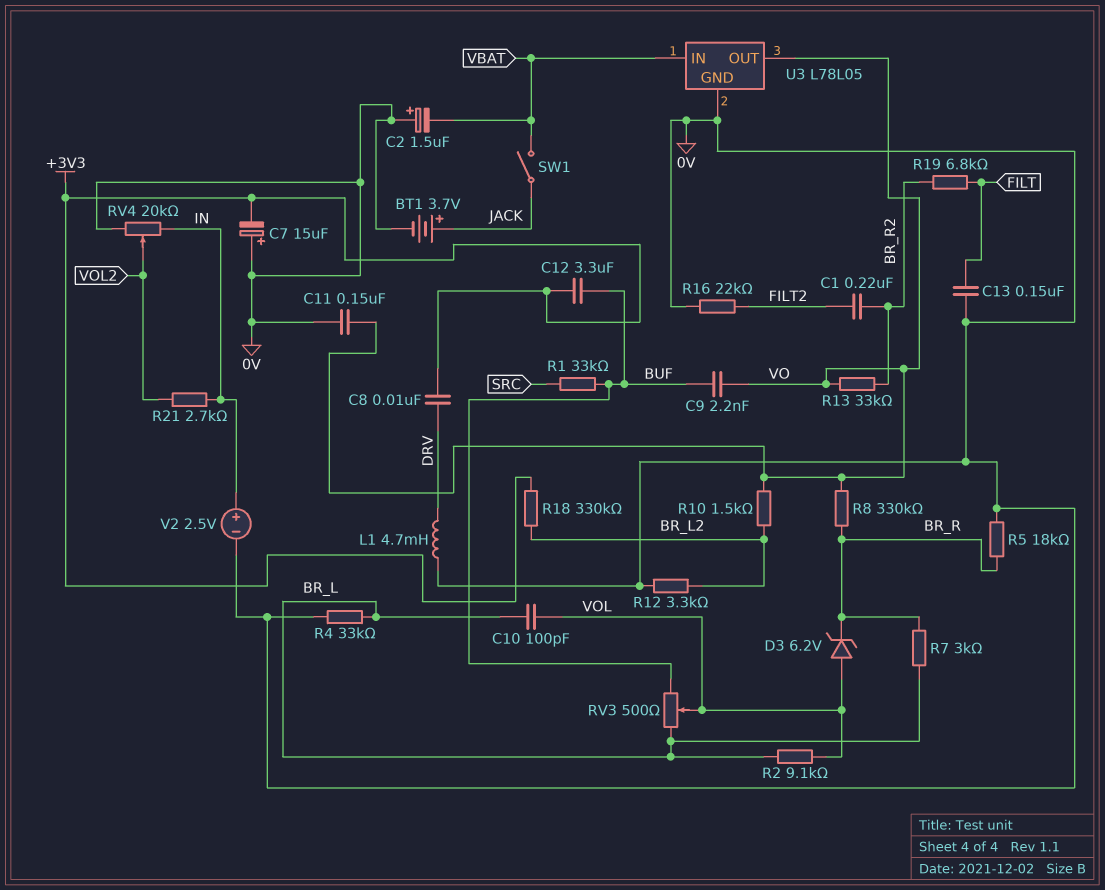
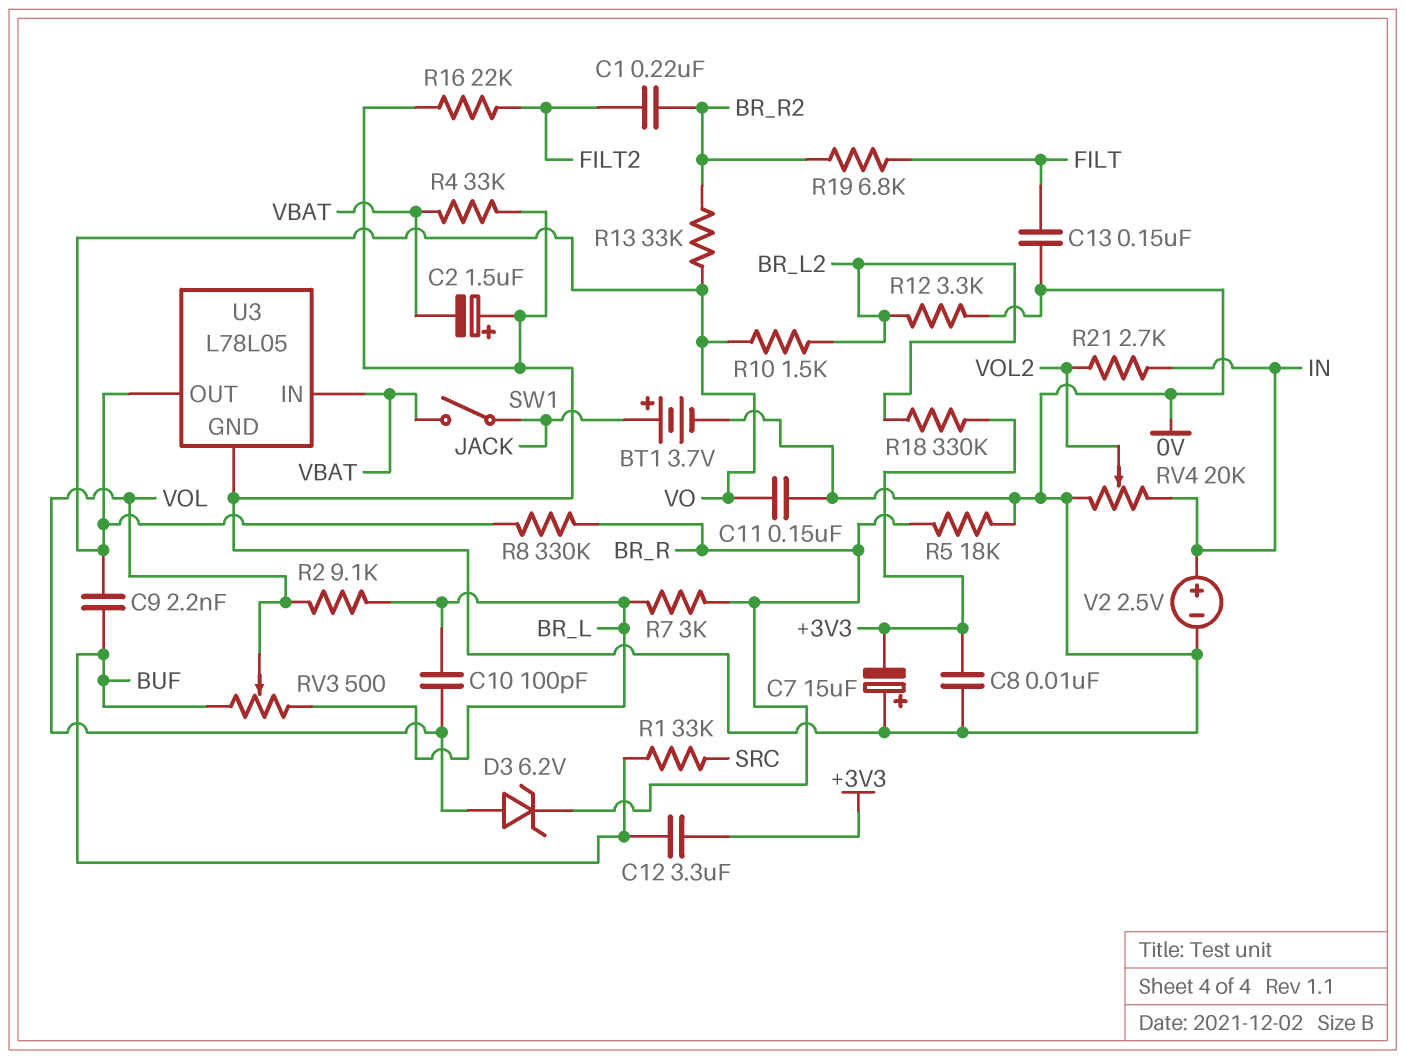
C8: 10nF (+3V3, DRV) -> 10nF (+3V3, 0V)
L1: 4.7mH (0V, DRV) -> none
R4: 33k (0V, BR_L) -> 33k (0V, VBAT)

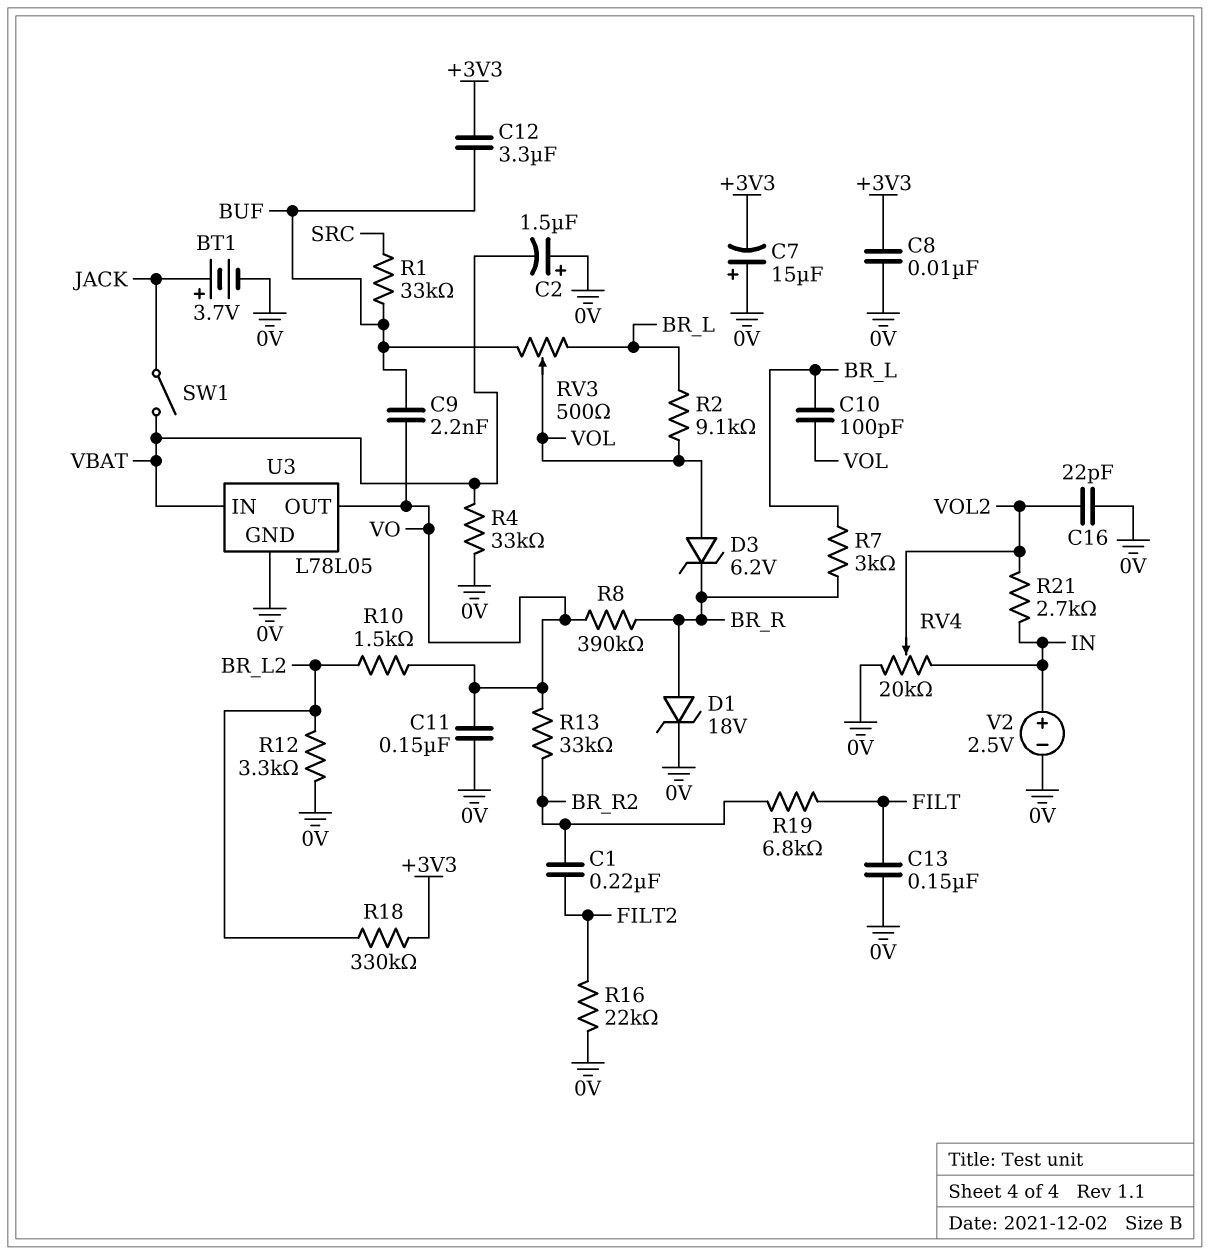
C16: none -> 22pF (0V, VOL2)
D1: none -> zener 18V (A BR_R, K 0V)
R5: 18k (0V, BR_R) -> none
R8: 330k (BR_R, VO) -> 390k (BR_R, VO)

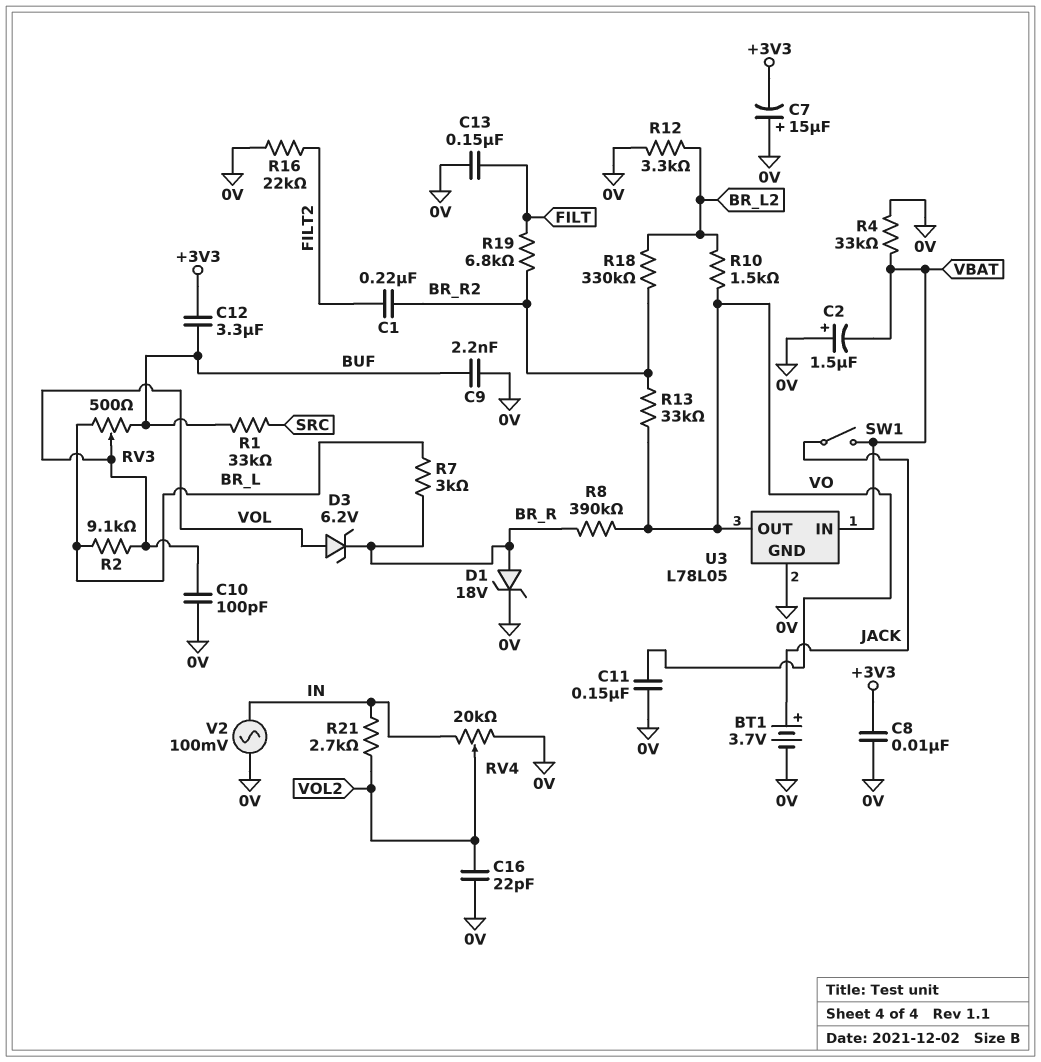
C9: 2.2nF (BUF, VO) -> 2.2nF (0V, BUF)
C10: 100pF (BR_L, VOL) -> 100pF (0V, VOL)
R18: 330k (+3V3, BR_L2) -> 330k (BR_L2, BR_R2)
V2: 2.5V (plus IN, minus 0V) -> AC 100mV (0V, IN)

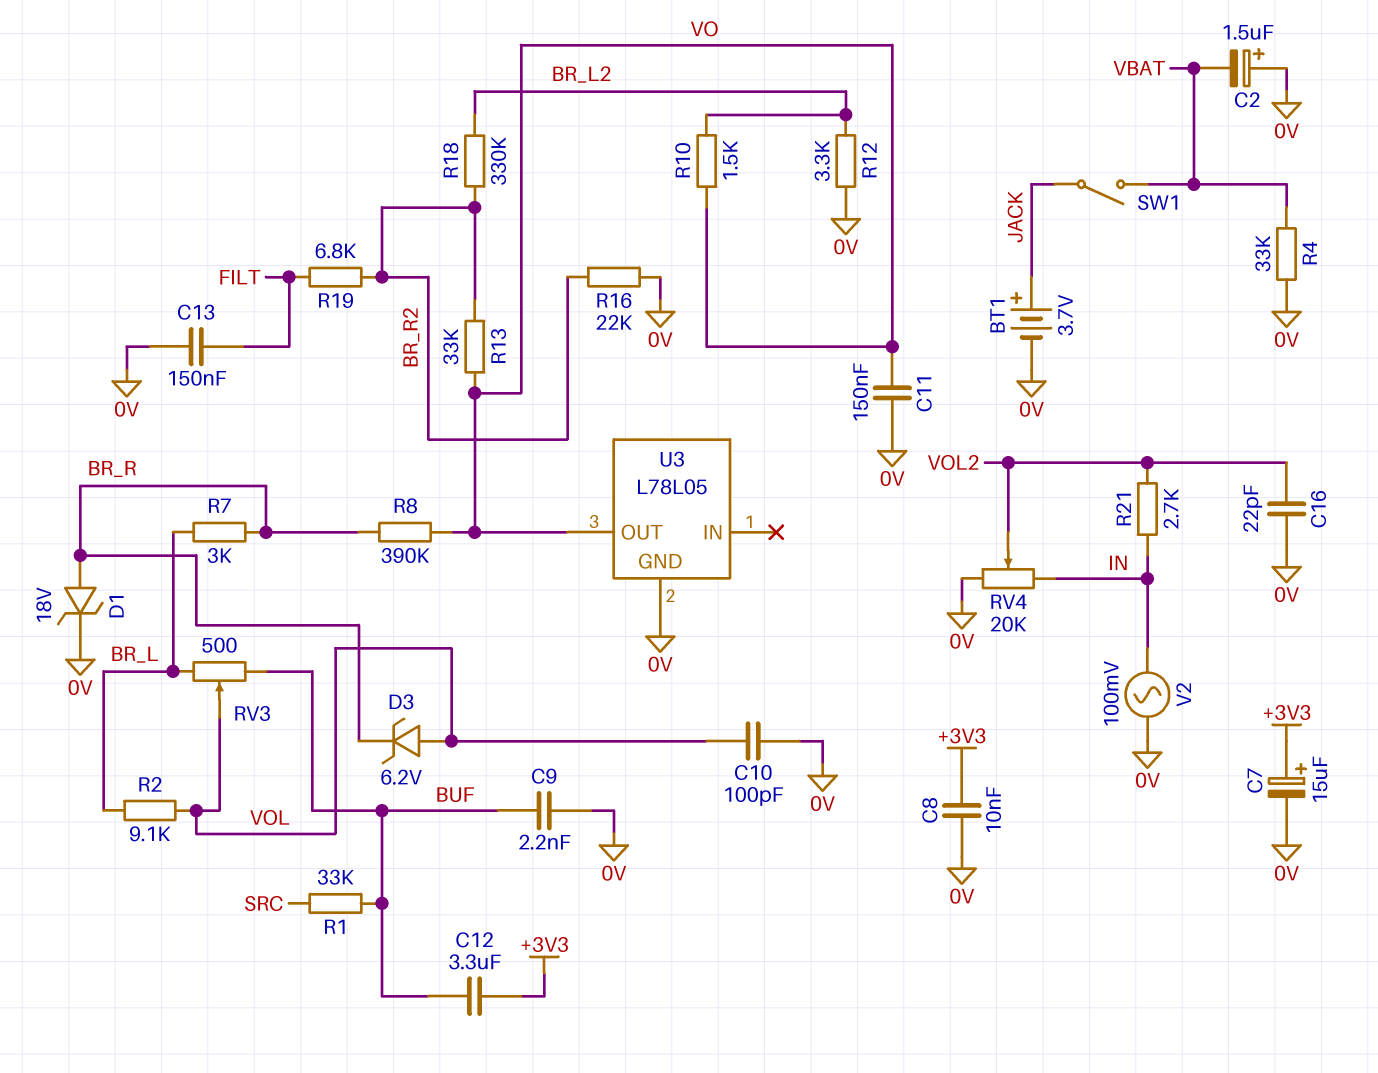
C1: 220nF (BR_R2, FILT2) -> none
C7: 15uF (plus 0V, minus +3V3) -> 15uF (plus +3V3, minus 0V)
R16: 22k (0V, FILT2) -> 22k (0V, BR_R2)
U3 pin IN: VBAT -> none

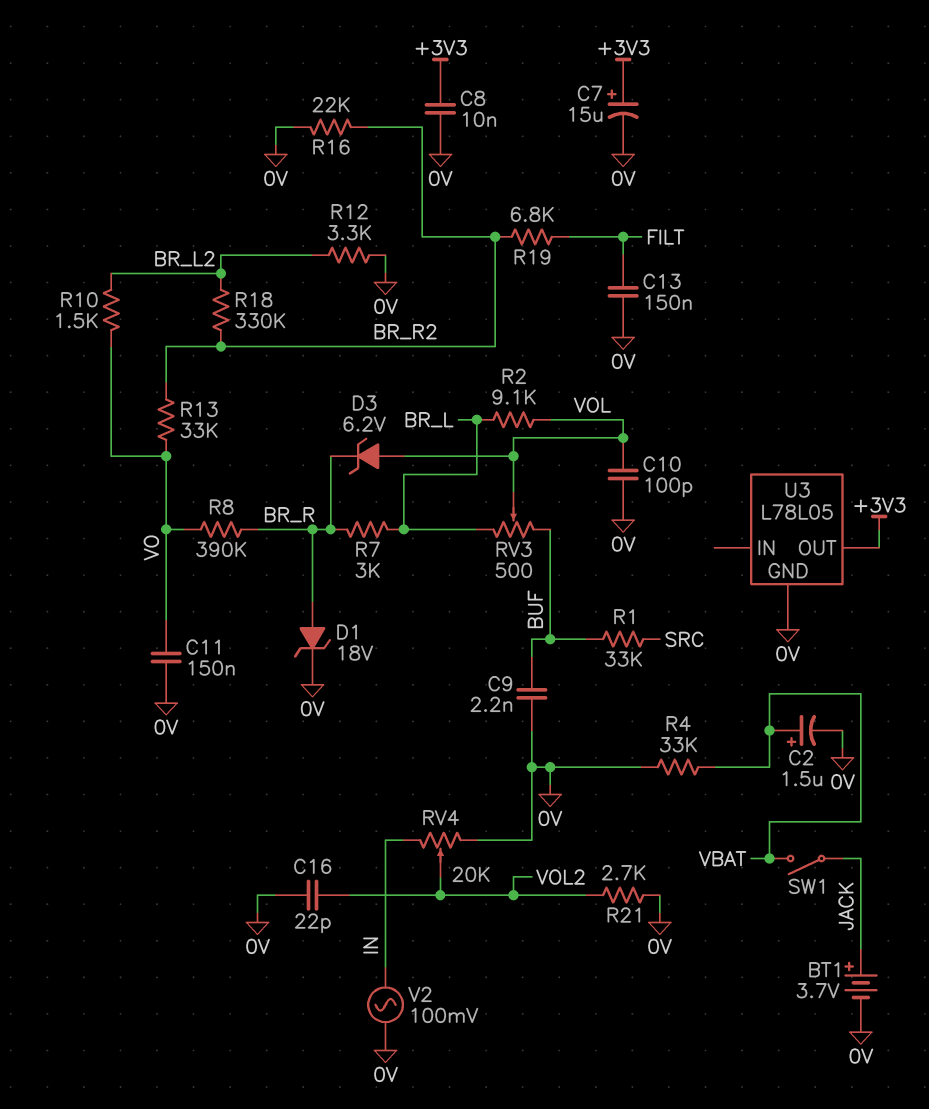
C2: 1.5uF (plus 0V, minus VBAT) -> 1.5uF (plus VBAT, minus 0V)
C12: 3.3uF (+3V3, BUF) -> none
R21: 2.7k (IN, VOL2) -> 2.7k (0V, VOL2)
U3 pin OUT: VO -> +3V3

